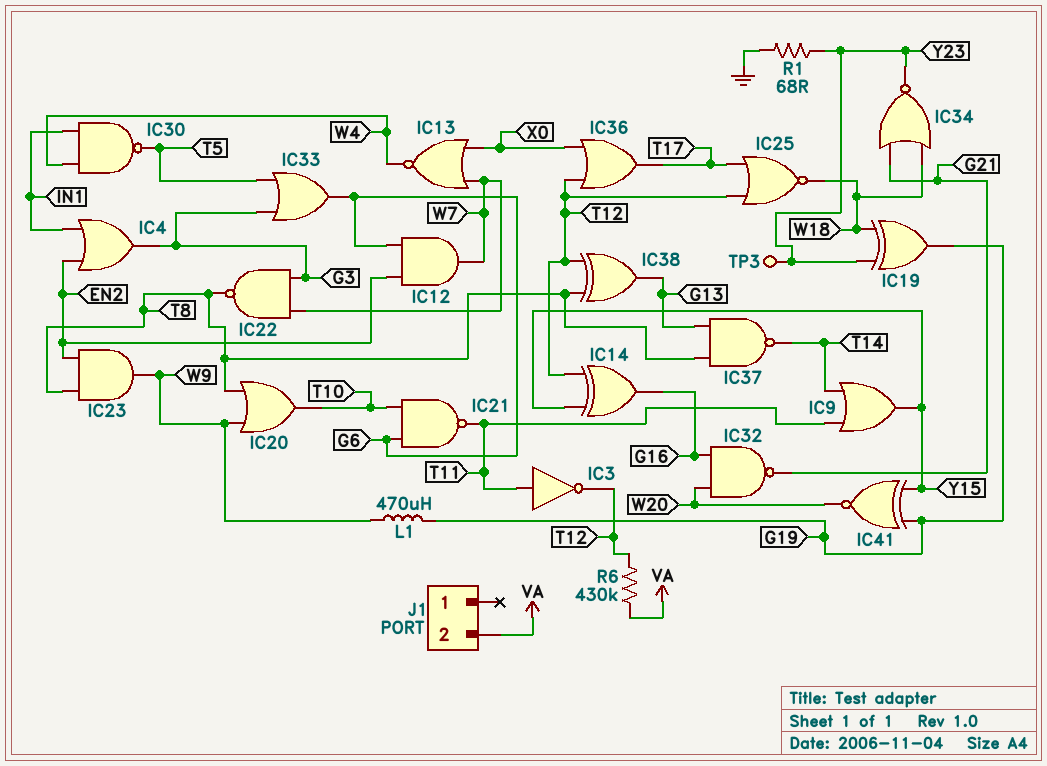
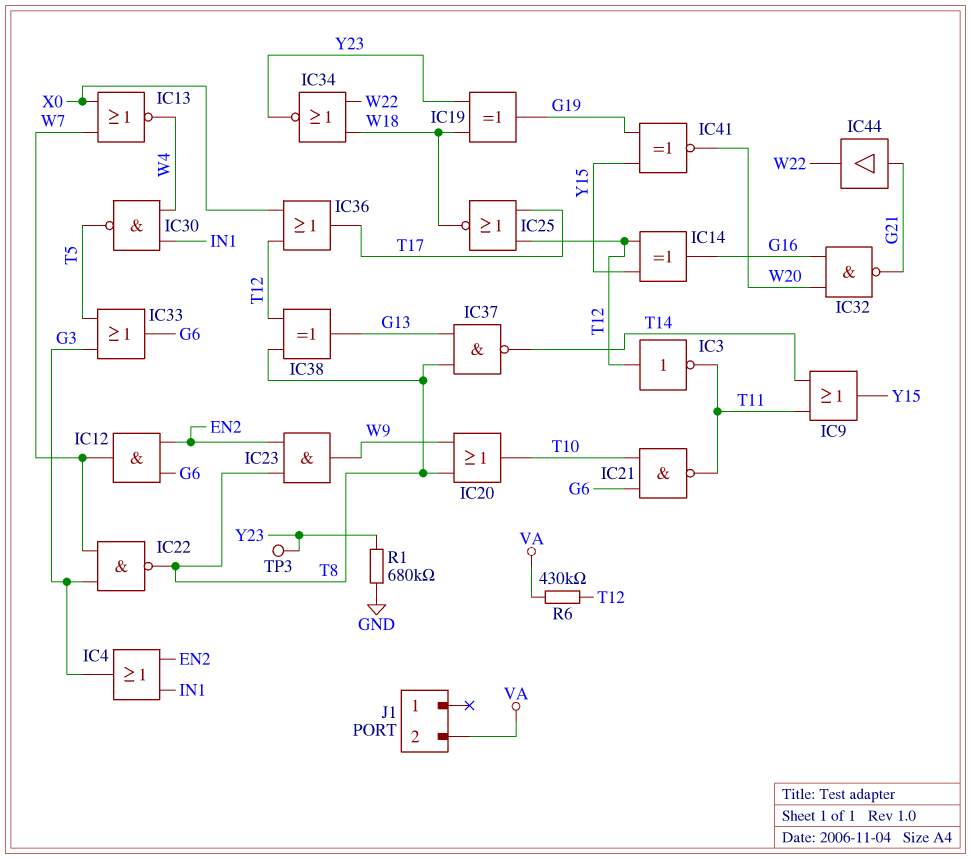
IC3: NOT (in T11, out T12) -> NOT (in T12, out T11)
IC34: NOR (in G21, in W18, out Y23) -> NOR (in W18, in W22, out Y23)
IC44: none -> buffer (in G21, out W22)
L1: 470uH (G19, W9) -> none
R1: 68 (GND, Y23) -> 680k (GND, Y23)

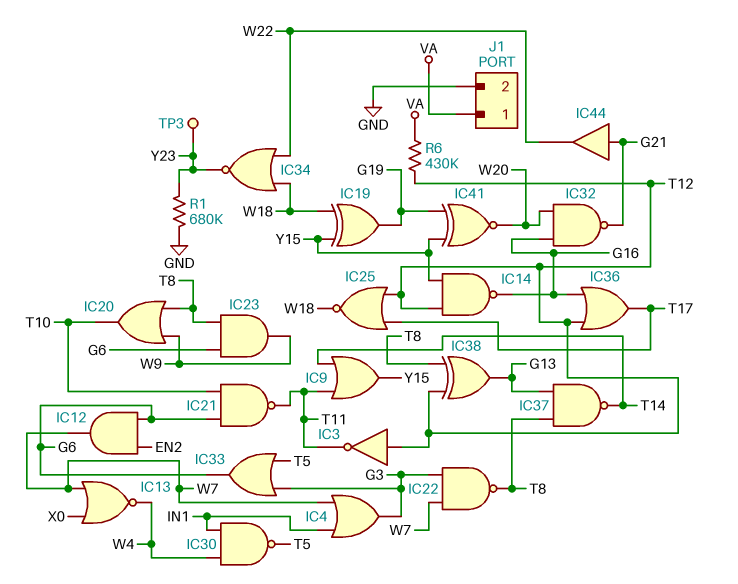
IC4: OR (in EN2, in IN1, out G3) -> OR (in IN1, in W7, out G3)
IC14: XOR (in T12, in Y15, out G16) -> NAND (in T12, in Y15, out G16)
IC19: XOR (in W18, in Y23, out G19) -> XOR (in W18, in Y15, out G19)
IC23: AND (in EN2, in T8, out W9) -> AND (in G6, in T8, out W9)
IC36: OR (in T12, in X0, out T17) -> OR (in G16, in T12, out T17)
J1 pin 1: none -> VA
J1 pin 2: VA -> GND

